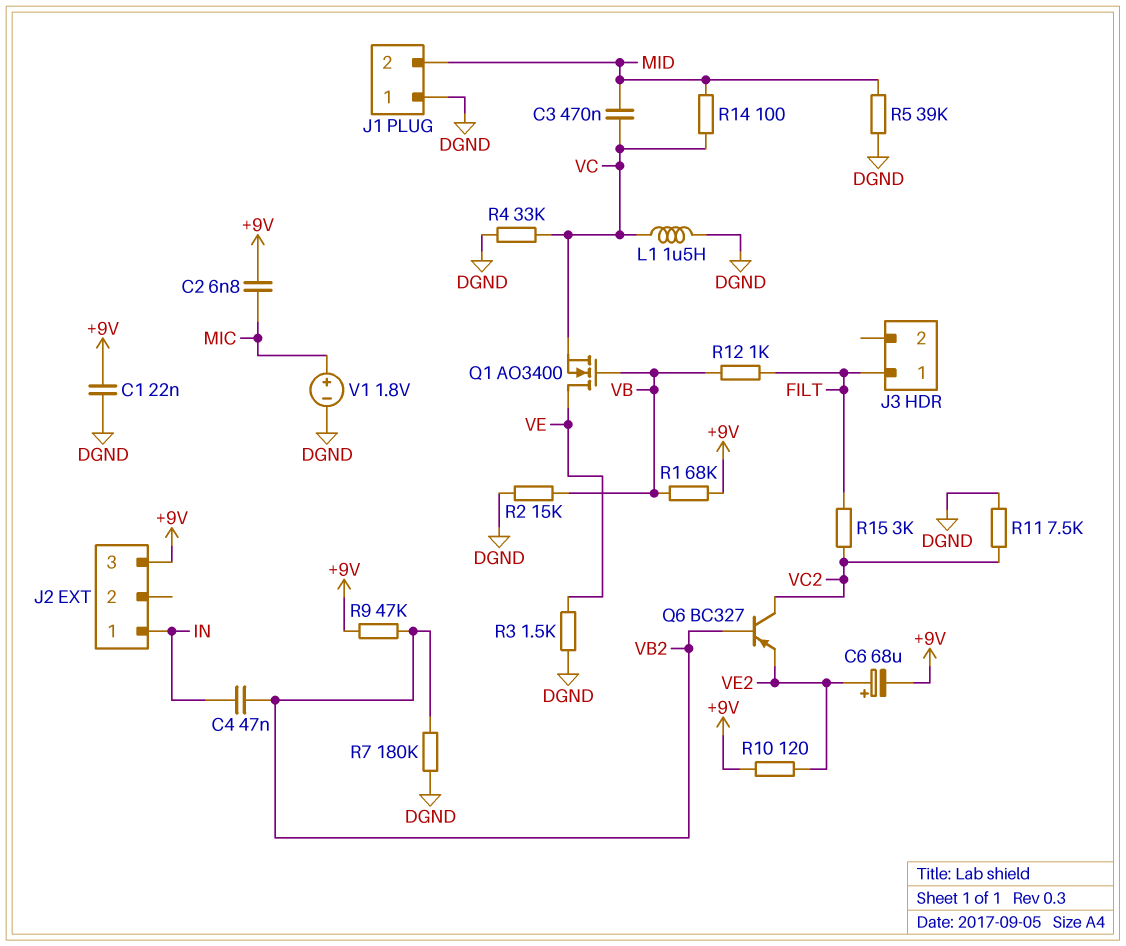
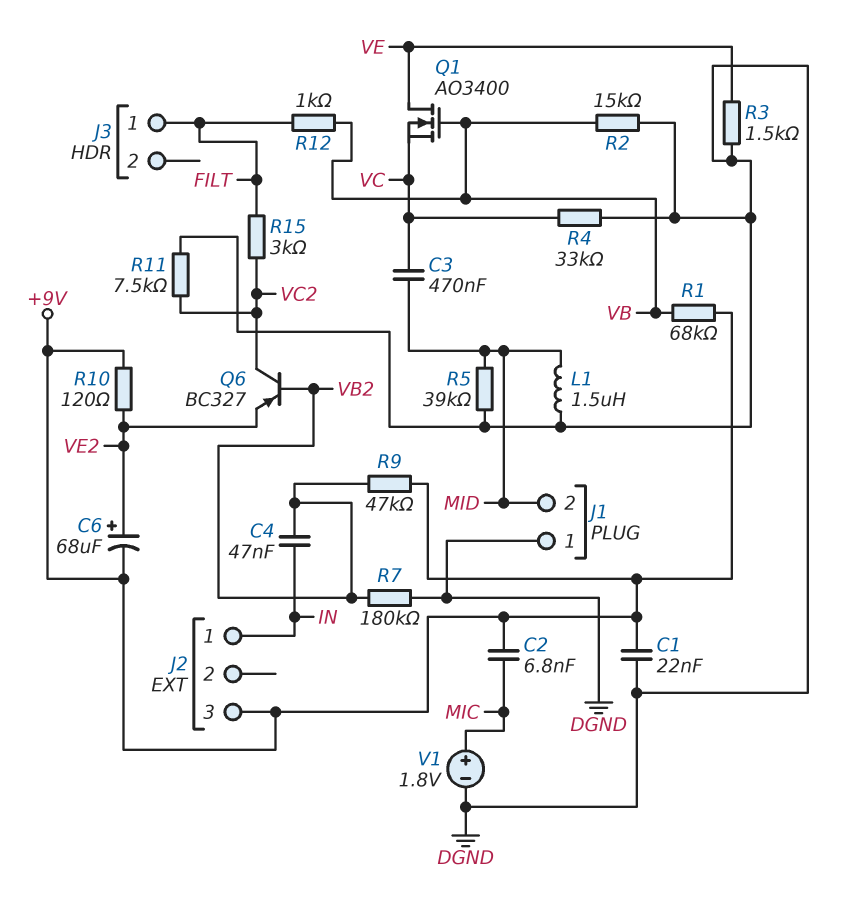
L1: 1.5uH (DGND, VC) -> 1.5uH (DGND, MID)
R14: 100 (MID, VC) -> none

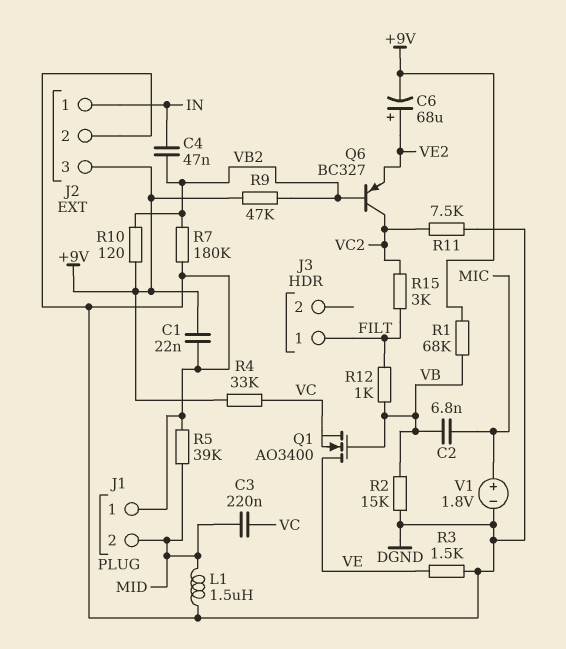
C2: 6.8nF (+9V, MIC) -> 6.8nF (MIC, VB)
C3: 470nF (MID, VC) -> 220nF (MID, VC)
J2 pin 2: none -> DGND
R4: 33k (DGND, VC) -> 33k (+9V, VC)
R10: 120 (+9V, VE2) -> 120 (+9V, VB2)

